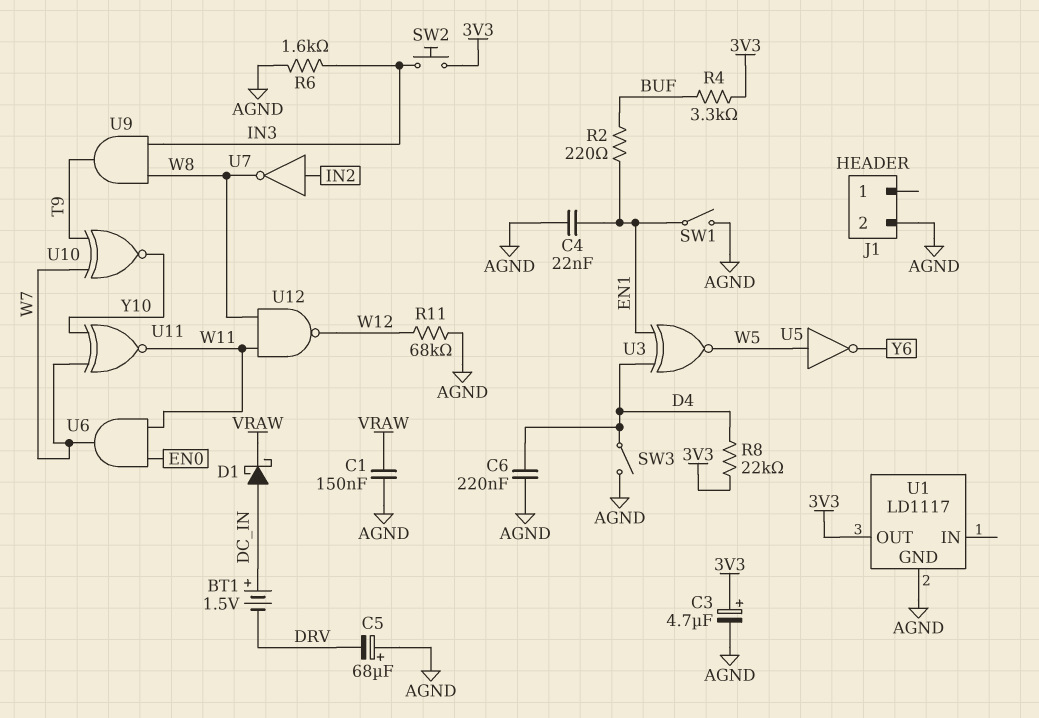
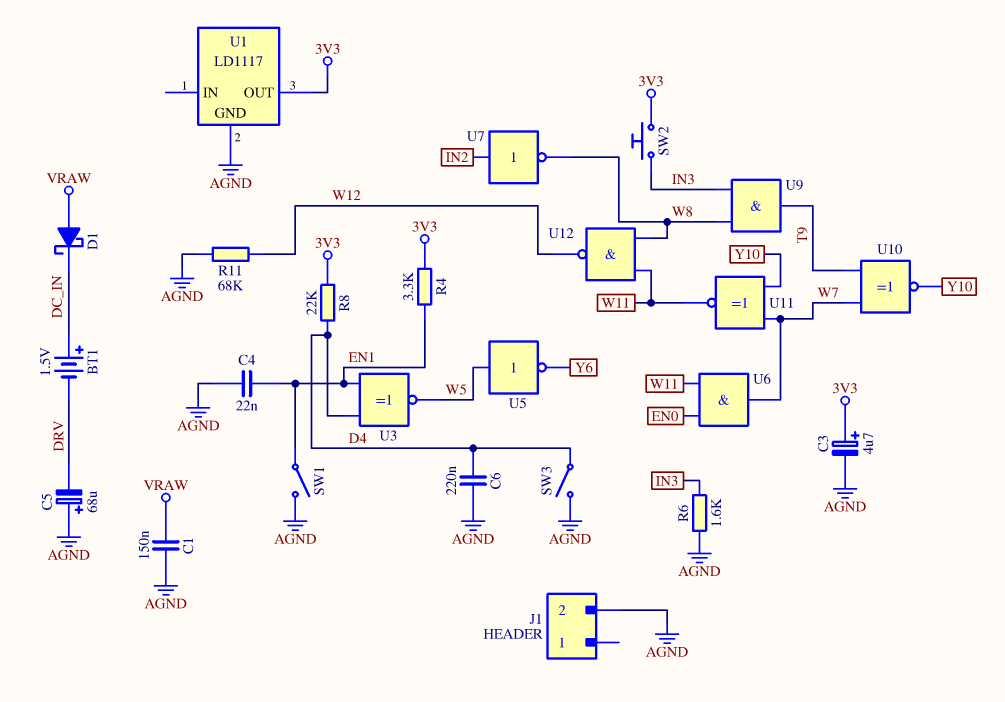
D1: schottky (A DC_IN, K VRAW) -> schottky (A VRAW, K DC_IN)
R2: 220 (BUF, EN1) -> none
R4: 3.3k (3V3, BUF) -> 3.3k (3V3, EN1)

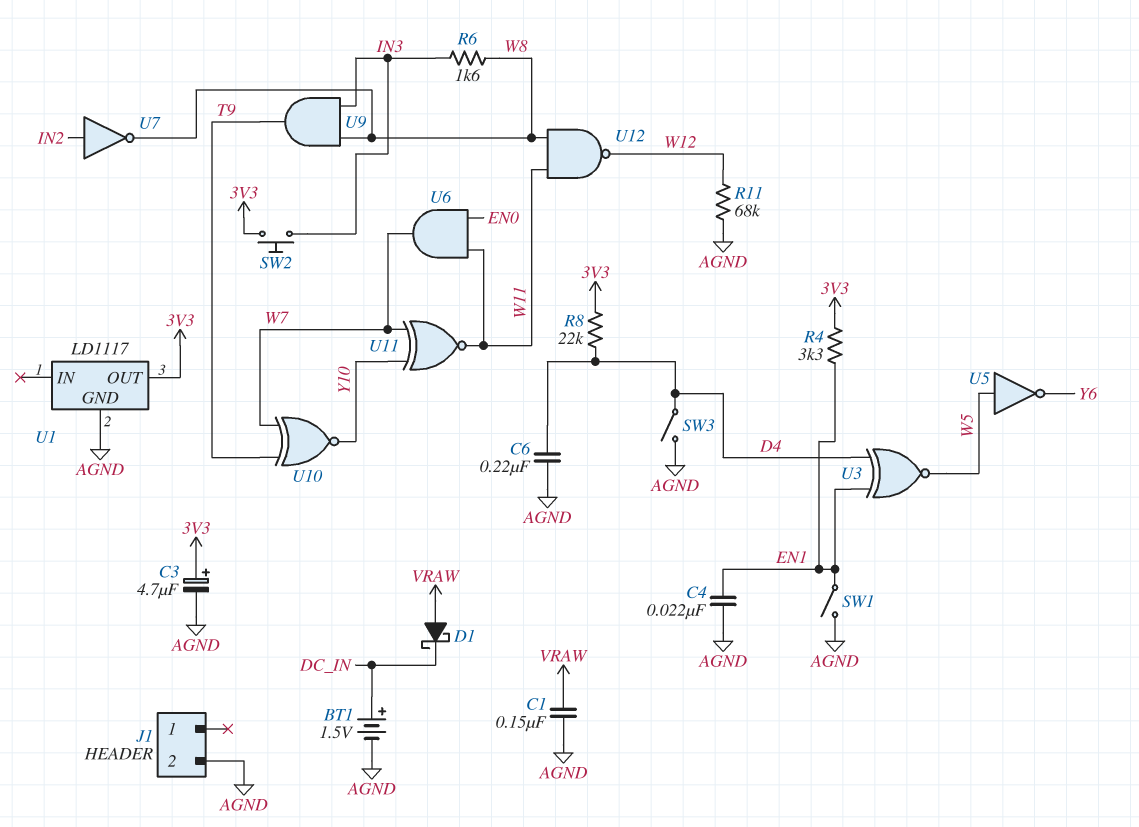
BT1: 1.5V (plus DC_IN, minus DRV) -> 1.5V (plus DC_IN, minus AGND)
C5: 68uF (plus AGND, minus DRV) -> none
R6: 1.6k (AGND, IN3) -> 1.6k (IN3, W8)

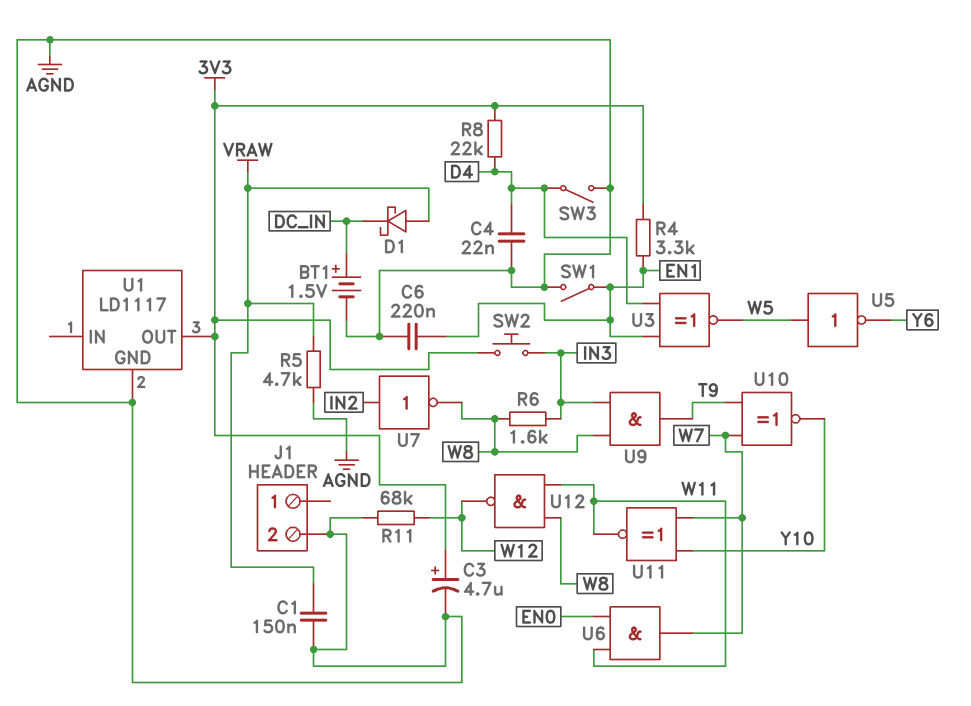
C4: 22nF (AGND, EN1) -> 22nF (AGND, D4)
C6: 220nF (AGND, D4) -> 220nF (AGND, EN1)
R5: none -> 4.7k (AGND, VRAW)

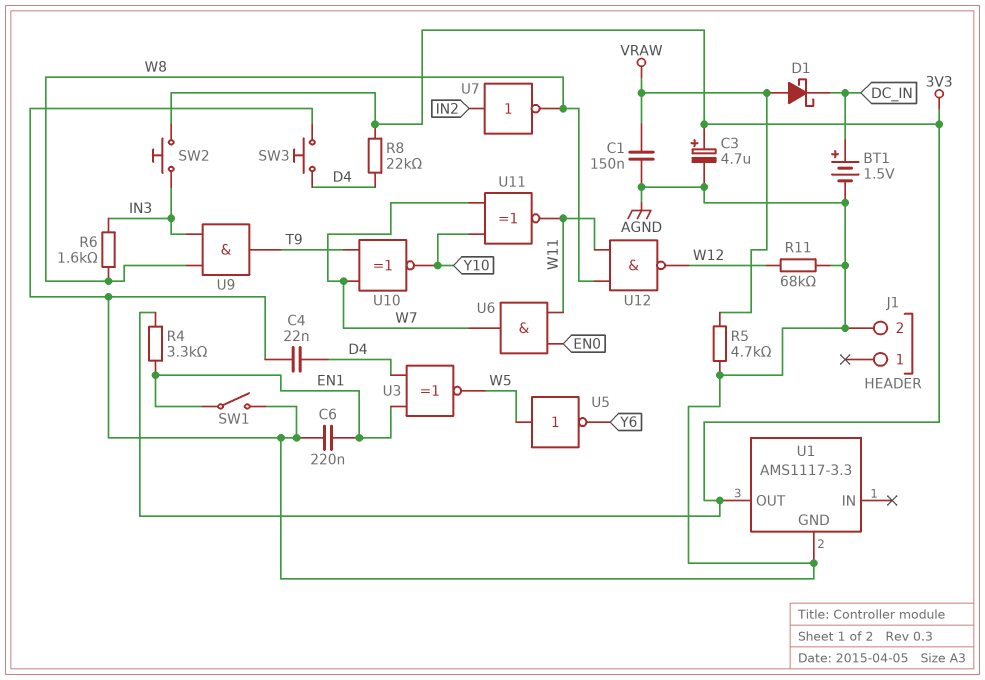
SW3: switch (AGND, D4) -> button (AGND, D4)
U1: LD1117 -> AMS1117-3.3

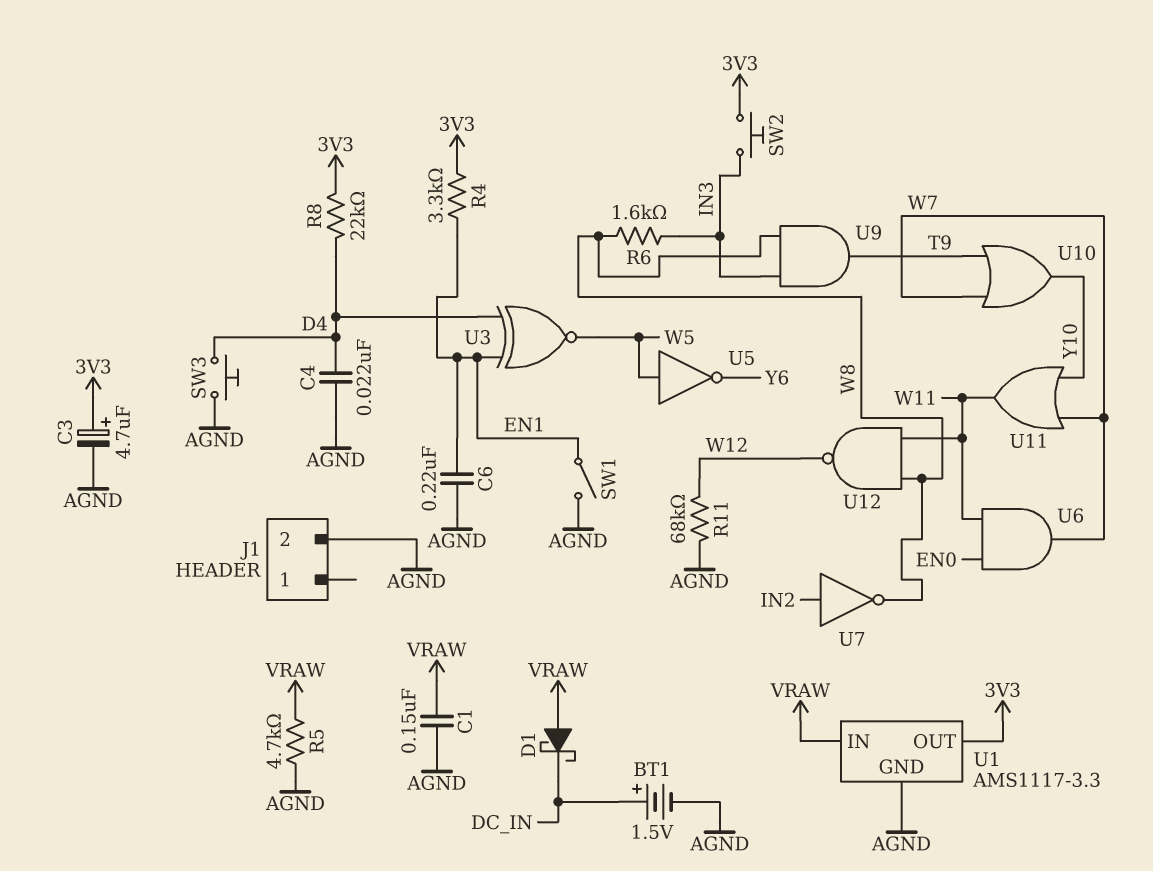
U1 pin IN: none -> VRAW
U10: XNOR (in T9, in W7, out Y10) -> OR (in T9, in W7, out Y10)
U11: XNOR (in W7, in Y10, out W11) -> OR (in W7, in Y10, out W11)

